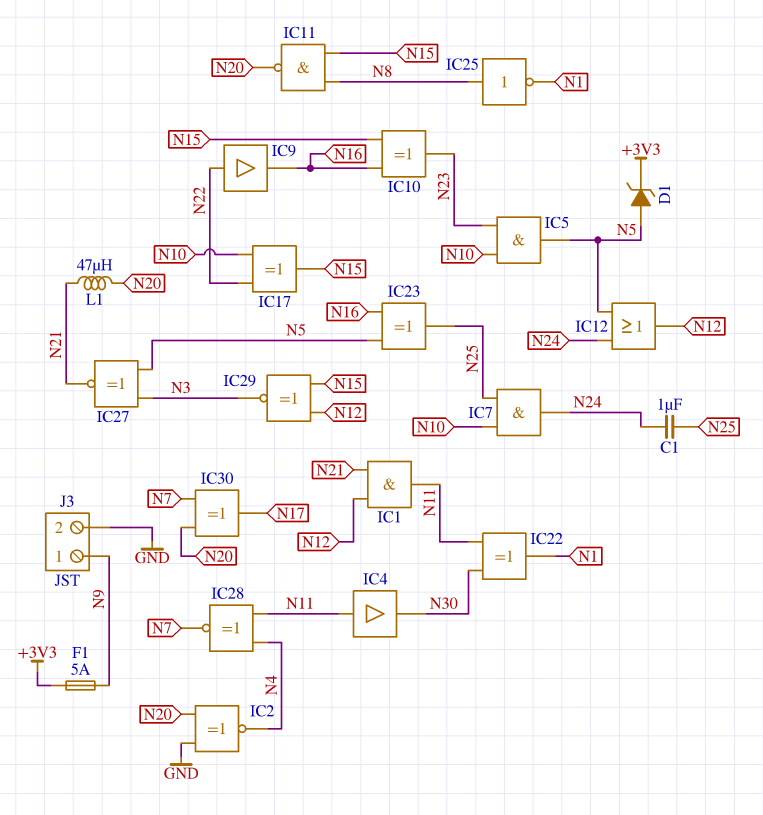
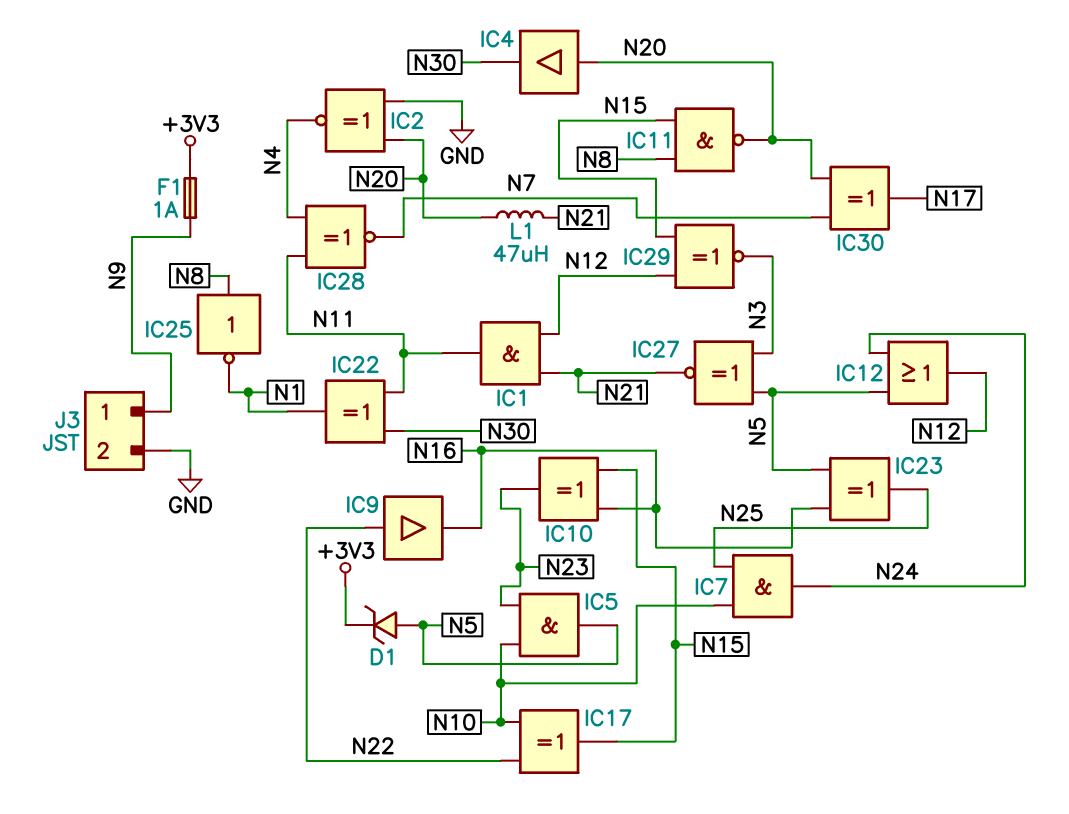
C1: 1uF (N24, N25) -> none
F1: 5A (+3V3, N9) -> 1A (+3V3, N9)
IC4: buffer (in N11, out N30) -> buffer (in N20, out N30)

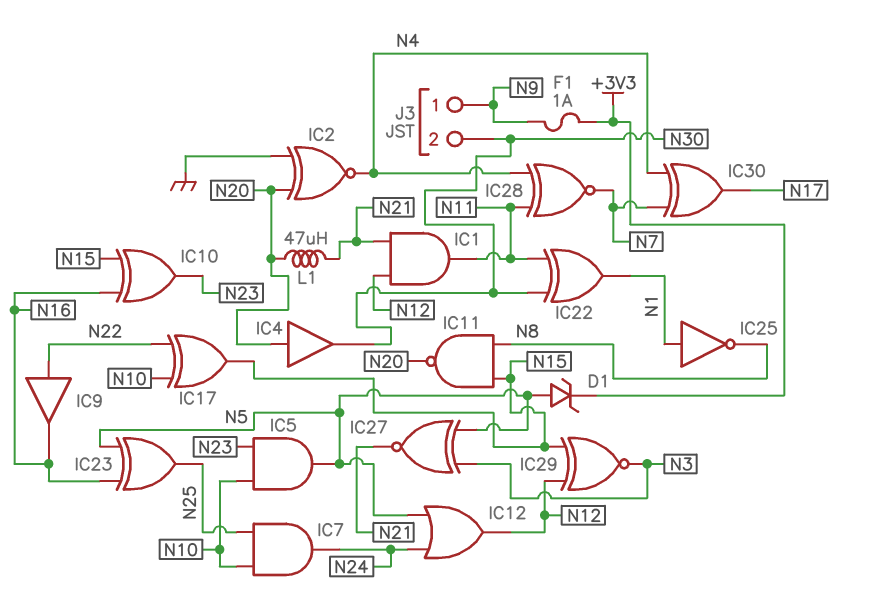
IC25: NOT (in N8, out N1) -> NOT (in N1, out N8)
IC30: XOR (in N7, in N20, out N17) -> XOR (in N4, in N7, out N17)
J3 pin 2: GND -> N30

